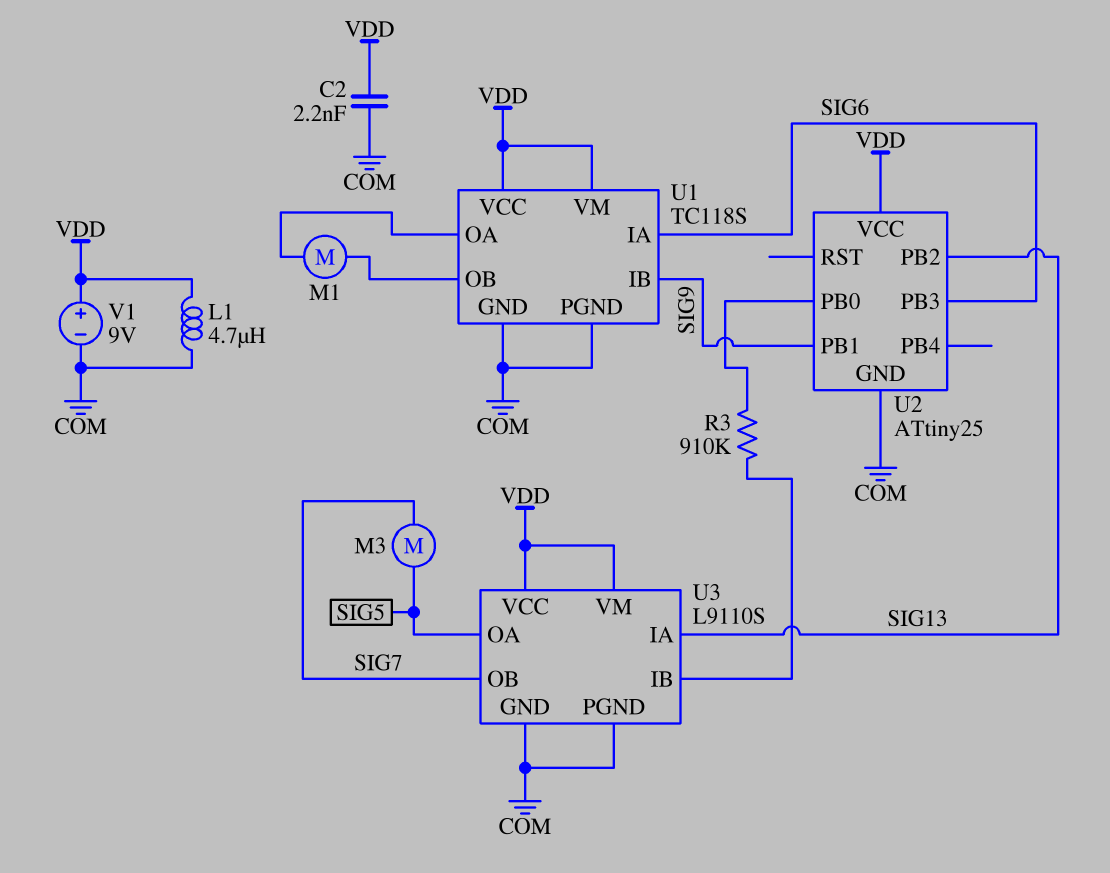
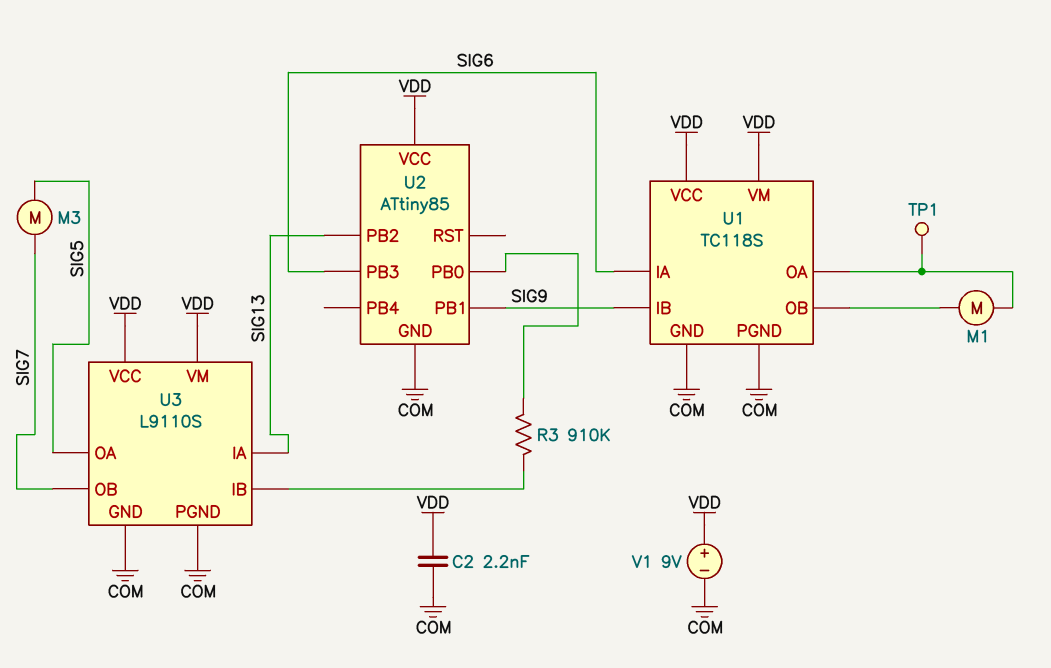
L1: 4.7uH (COM, VDD) -> none
TP1: none -> test point (U1/OA)
U2: ATtiny25 -> ATtiny85

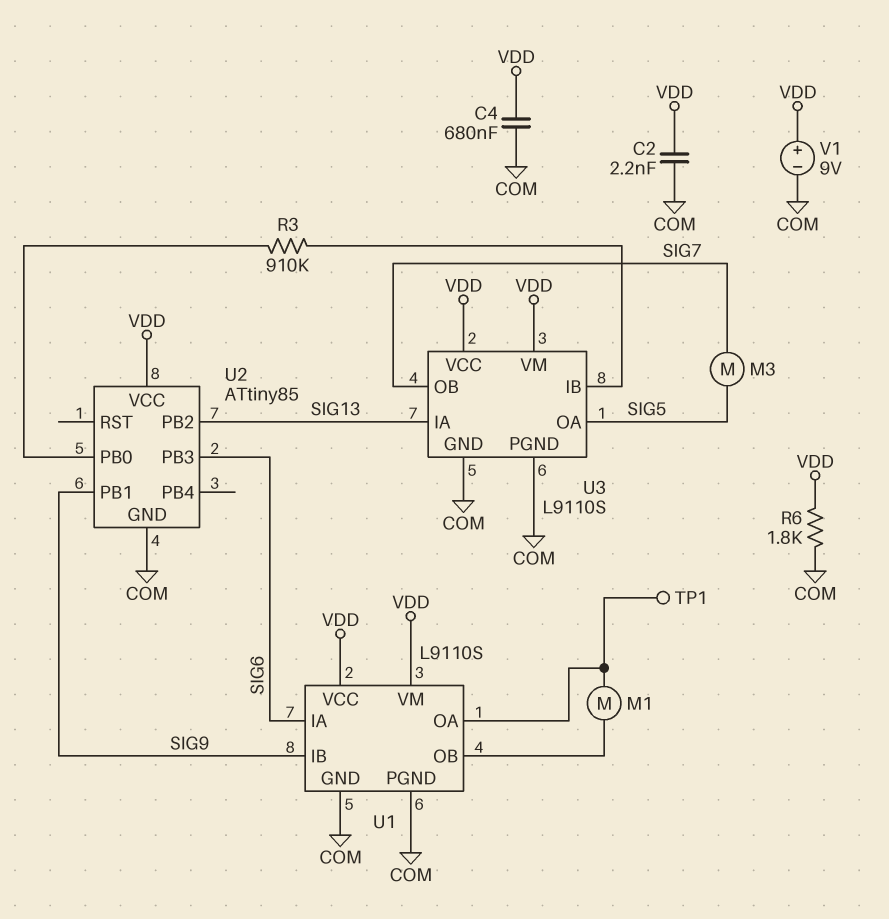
C4: none -> 680nF (COM, VDD)
R6: none -> 1.8k (COM, VDD)
U1: TC118S -> L9110S

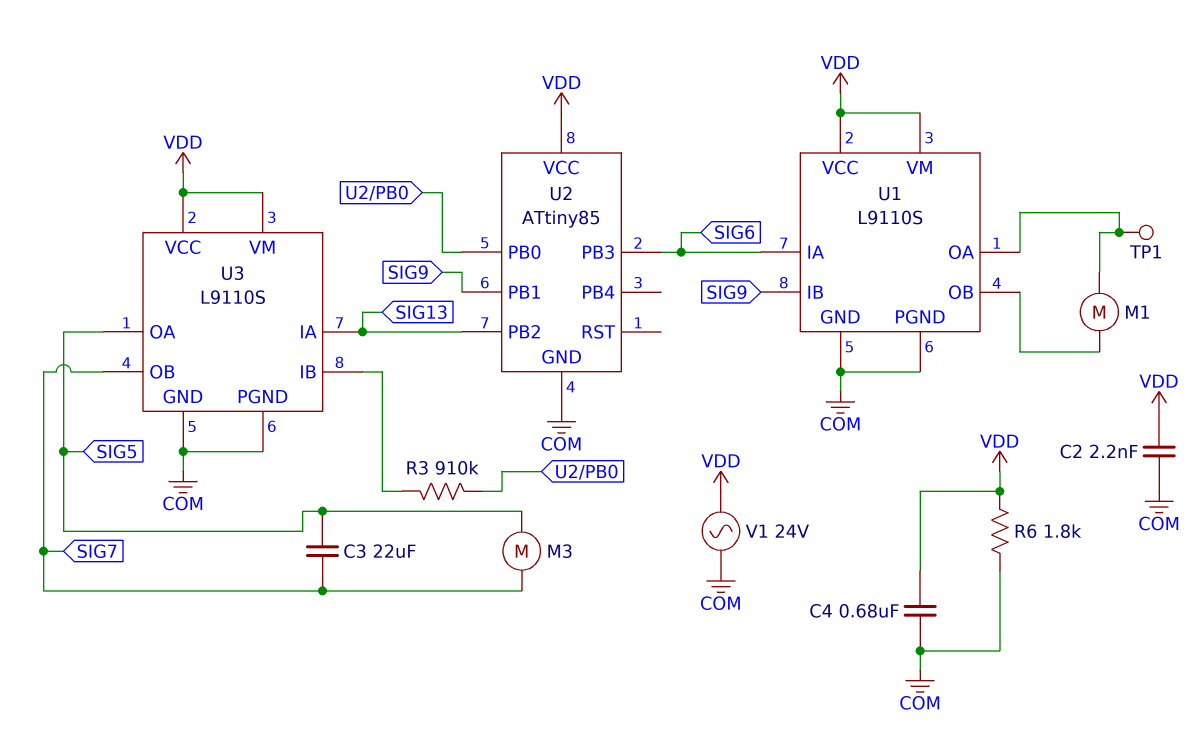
C3: none -> 22uF (SIG5, SIG7)
V1: 9V (plus VDD, minus COM) -> AC 24V (COM, VDD)

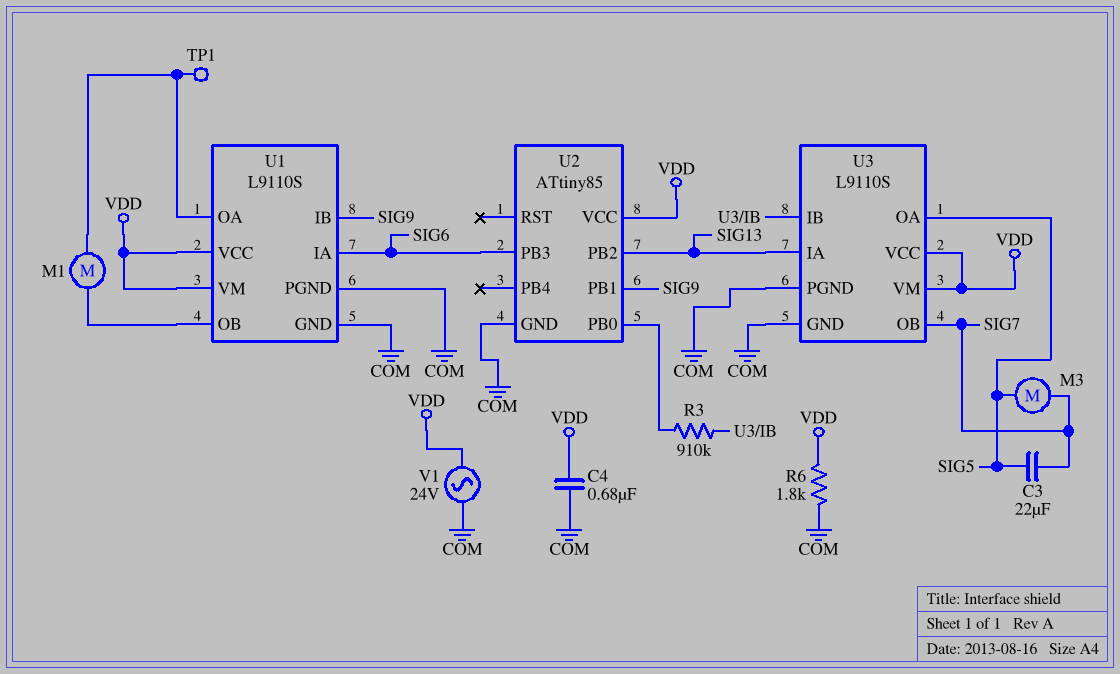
C2: 2.2nF (COM, VDD) -> none

